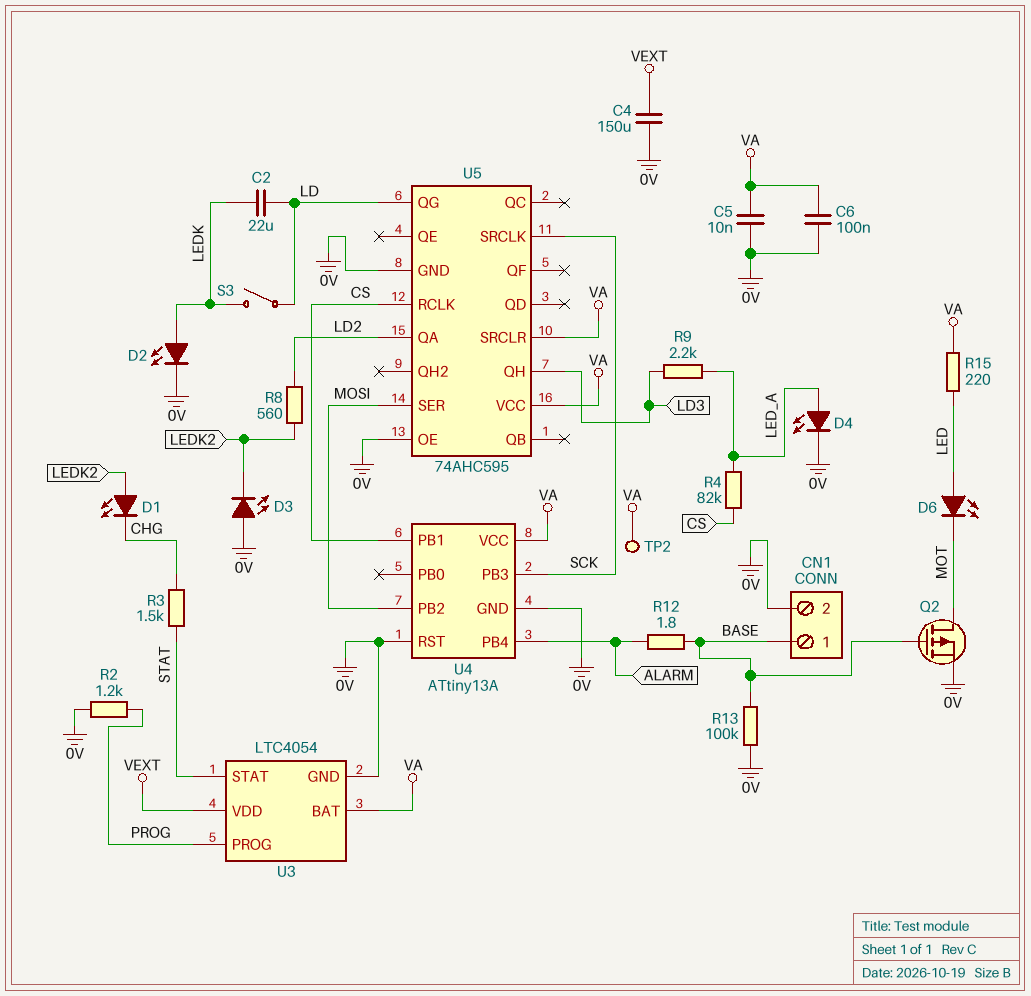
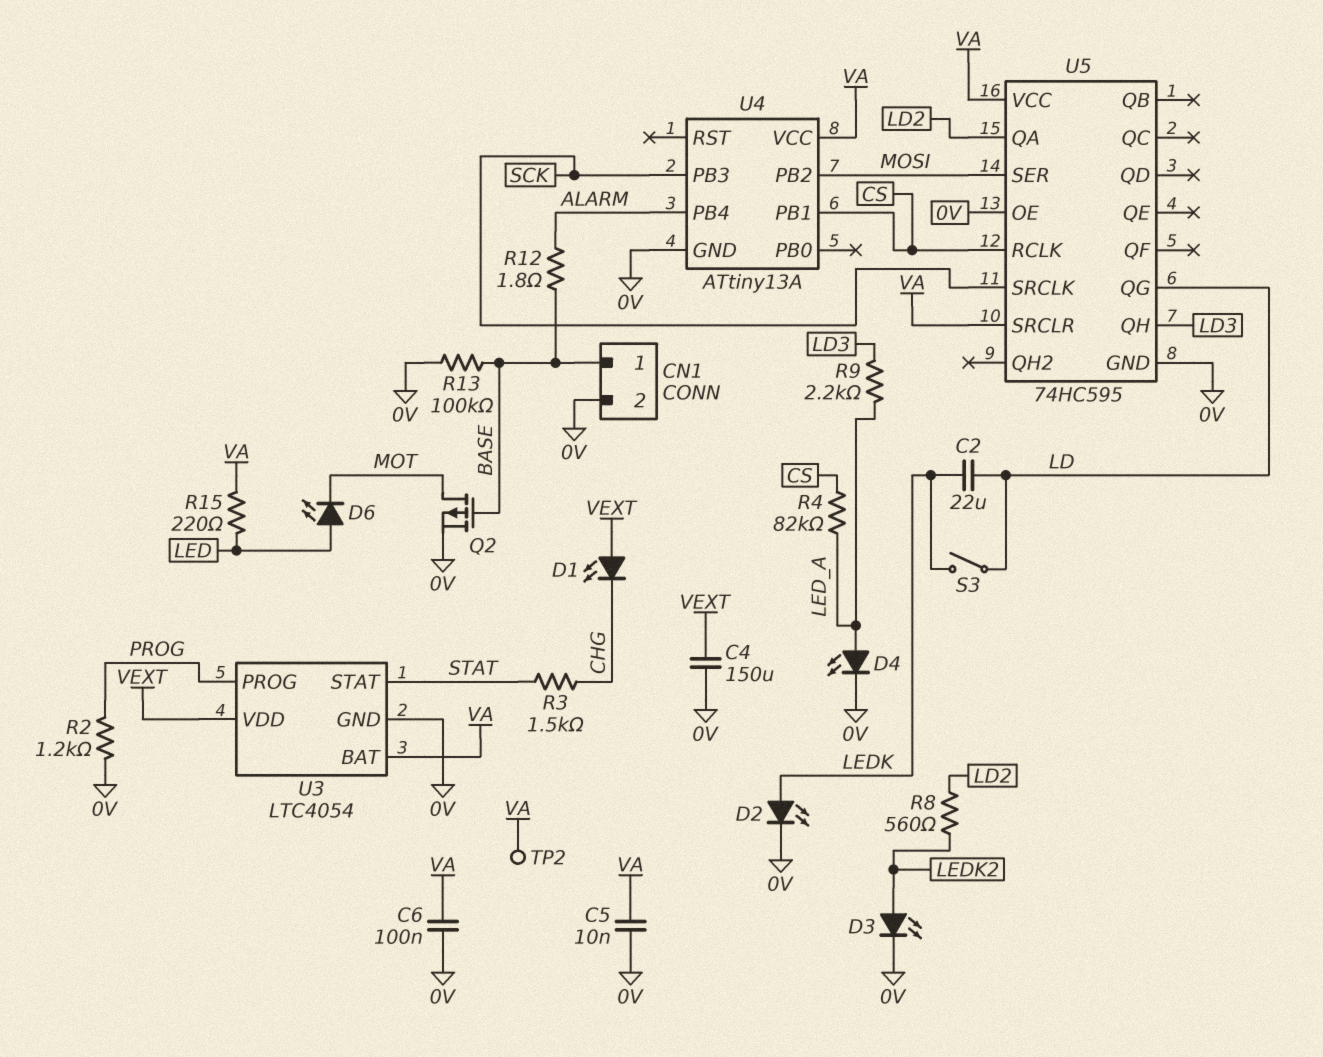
D1: LED (A LEDK2, K CHG) -> LED (A VEXT, K CHG)
D3: LED (A 0V, K LEDK2) -> LED (A LEDK2, K 0V)
U4 pin RST: 0V -> none
U5: 74AHC595 -> 74HC595

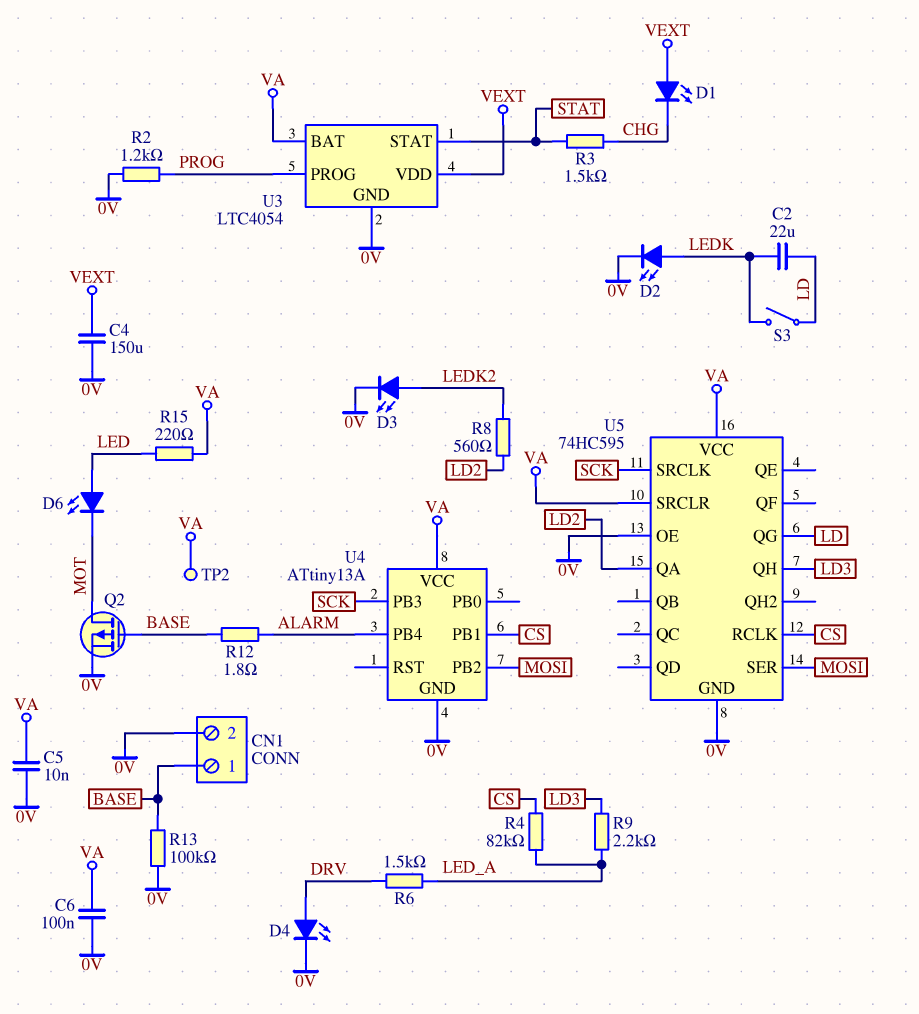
D4: LED (A LED_A, K 0V) -> LED (A DRV, K 0V)
R6: none -> 1.5k (DRV, LED_A)

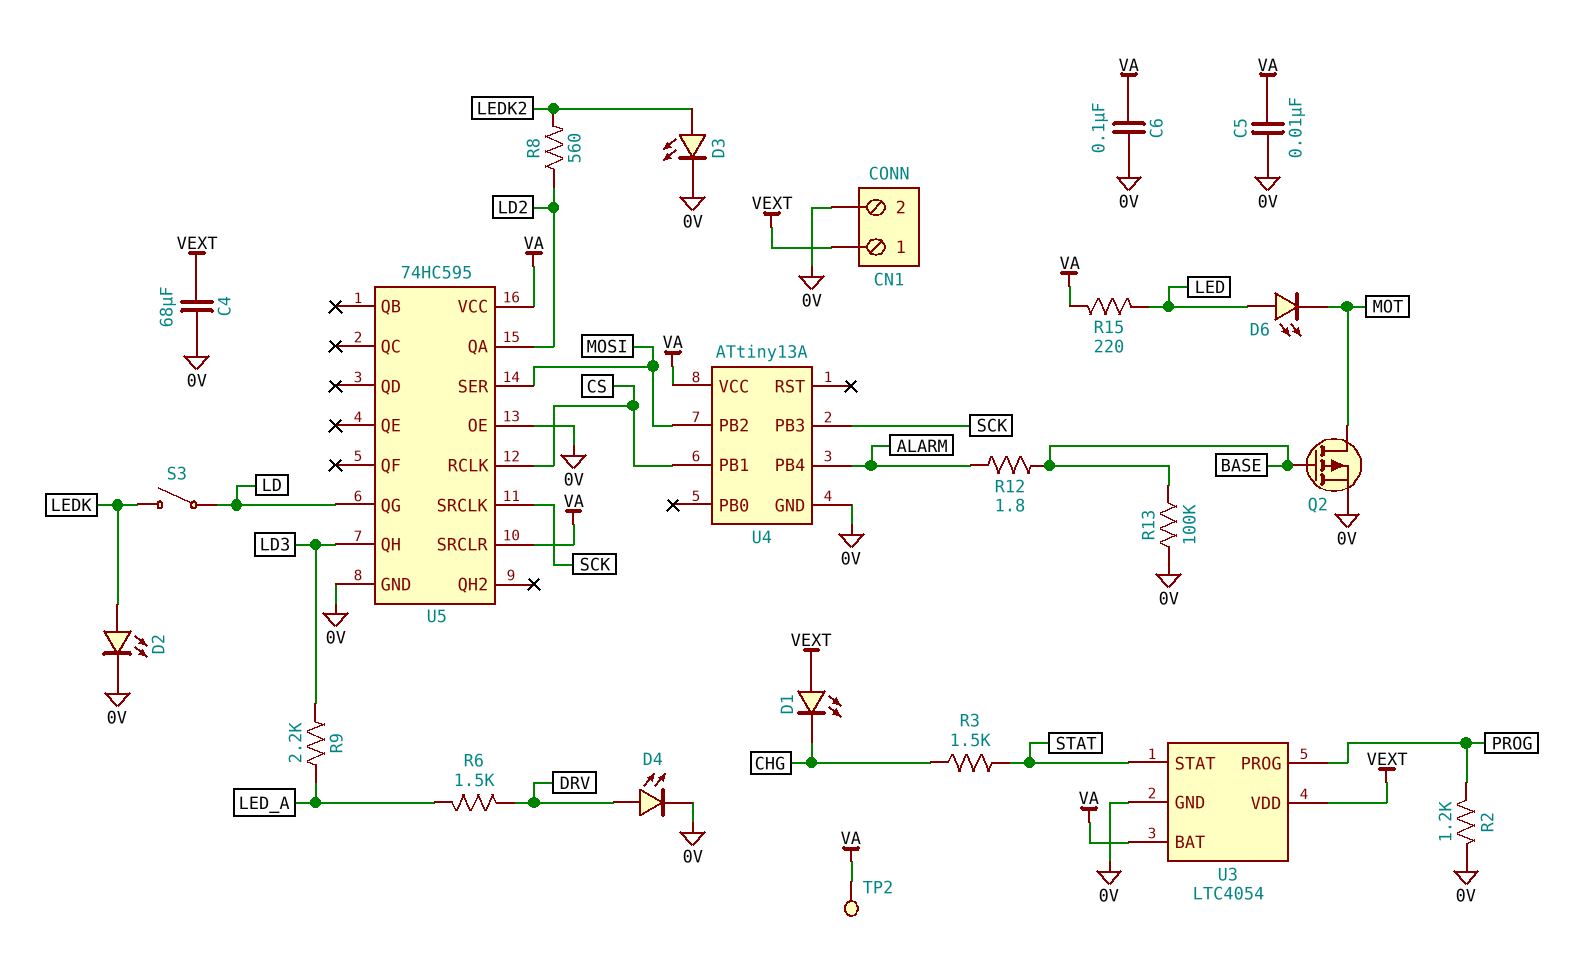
C2: 22uF (LD, LEDK) -> none
C4: 150uF (0V, VEXT) -> 68uF (0V, VEXT)
CN1 pin 1: BASE -> VEXT
R4: 82k (CS, LED_A) -> none

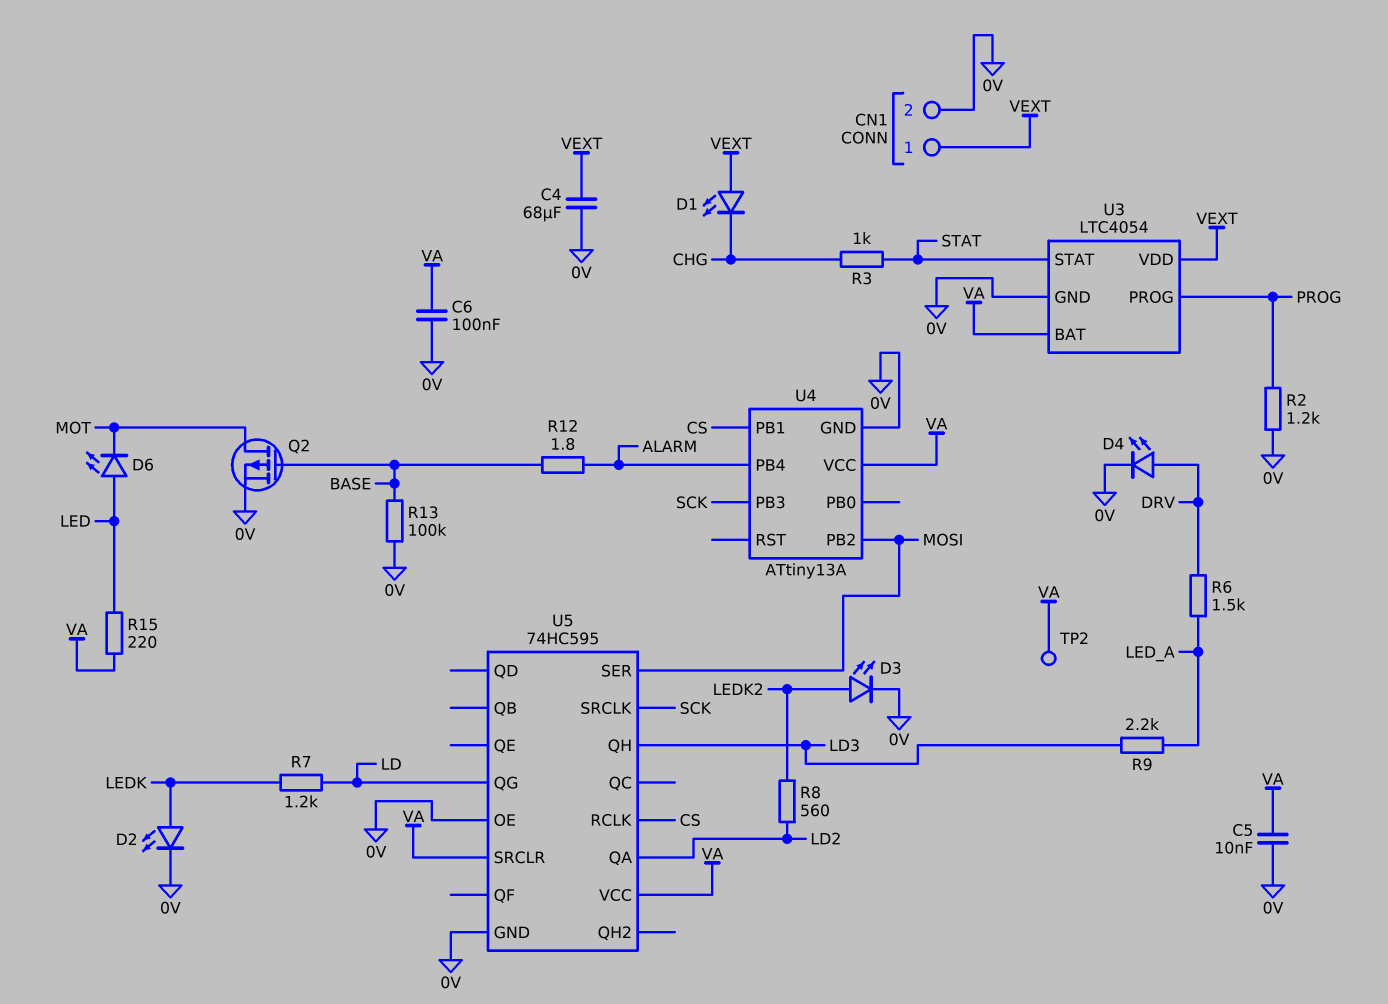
R3: 1.5k (CHG, STAT) -> 1k (CHG, STAT)
R7: none -> 1.2k (LD, LEDK)
S3: switch (LD, LEDK) -> none

